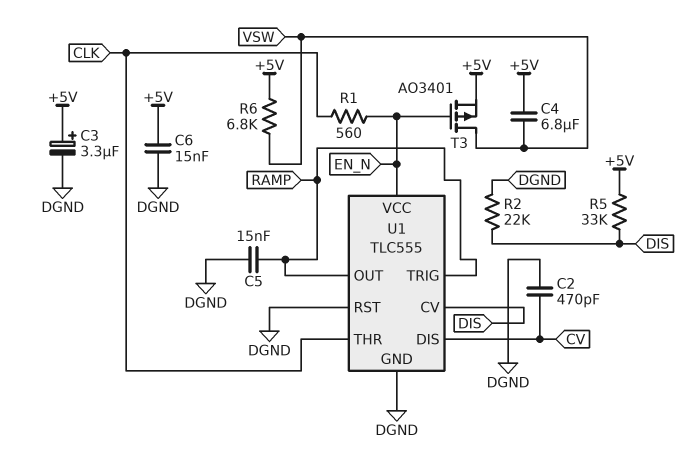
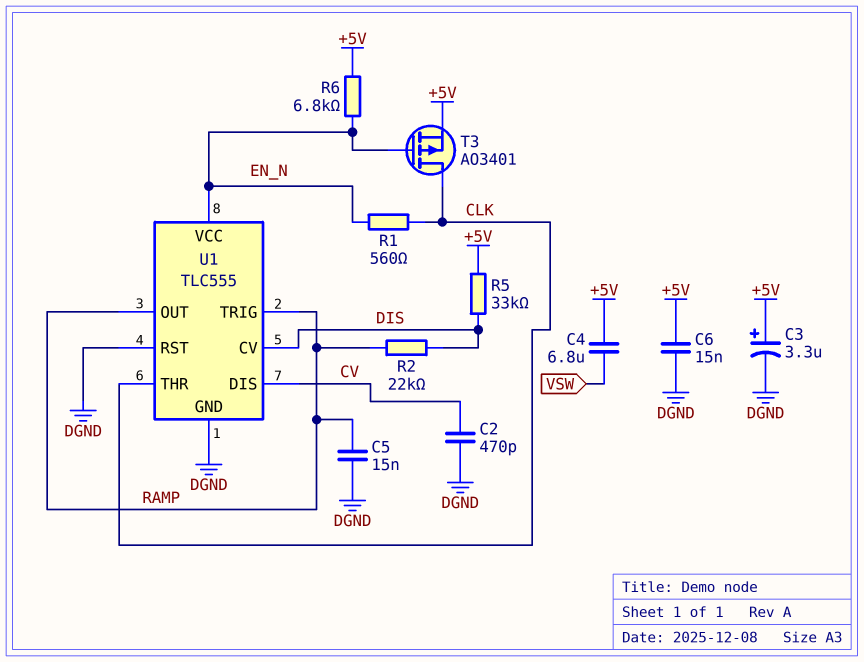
R2: 22k (DGND, DIS) -> 22k (DIS, RAMP)
R6: 6.8k (+5V, VSW) -> 6.8k (+5V, EN_N)
T3: PMOS AO3401 (G EN_N, D VSW, S +5V) -> PMOS AO3401 (G EN_N, D CLK, S +5V)

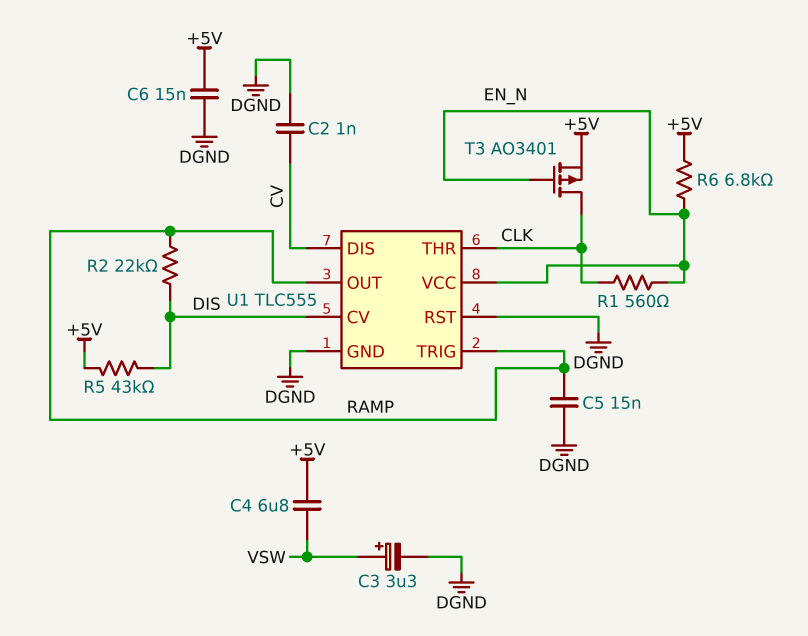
C2: 470pF (CV, DGND) -> 1nF (CV, DGND)
C3: 3.3uF (plus +5V, minus DGND) -> 3.3uF (plus VSW, minus DGND)
R5: 33k (+5V, DIS) -> 43k (+5V, DIS)

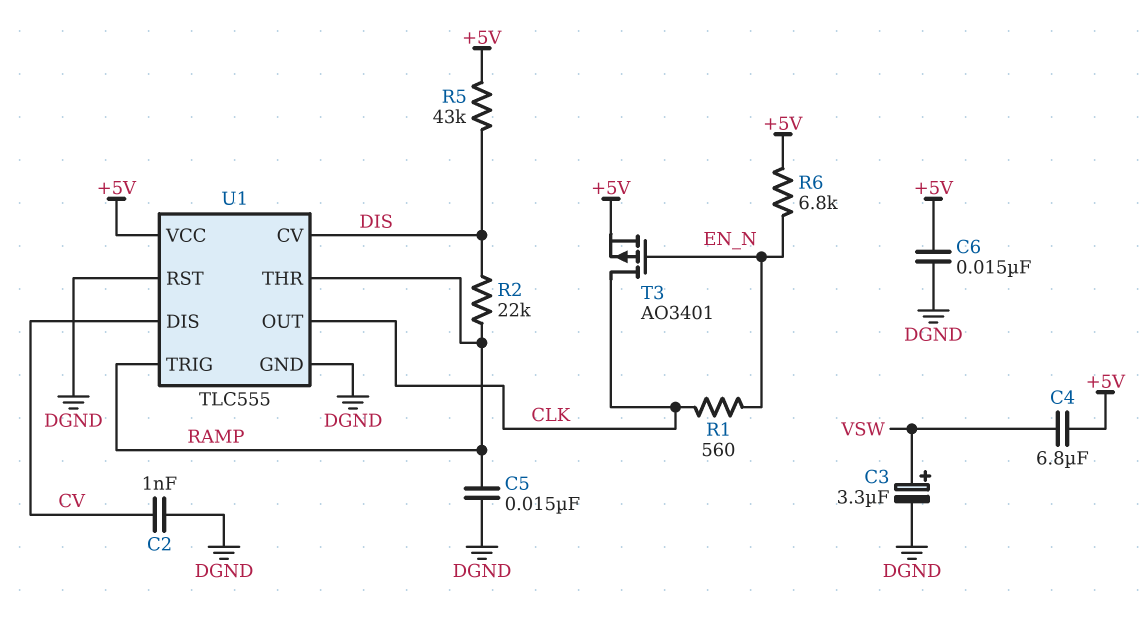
U1 pin OUT: RAMP -> CLK
U1 pin THR: CLK -> RAMP
U1 pin VCC: EN_N -> +5V

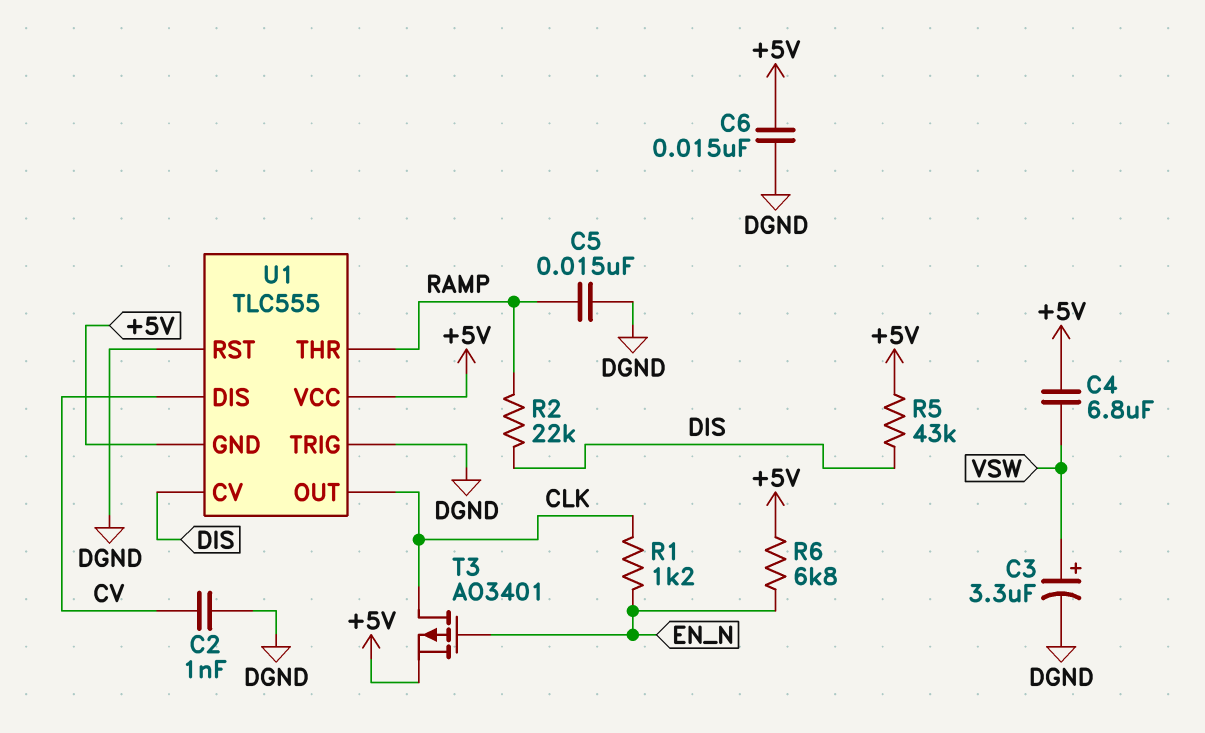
R1: 560 (CLK, EN_N) -> 1.2k (CLK, EN_N)
U1 pin GND: DGND -> +5V
U1 pin TRIG: RAMP -> DGND

